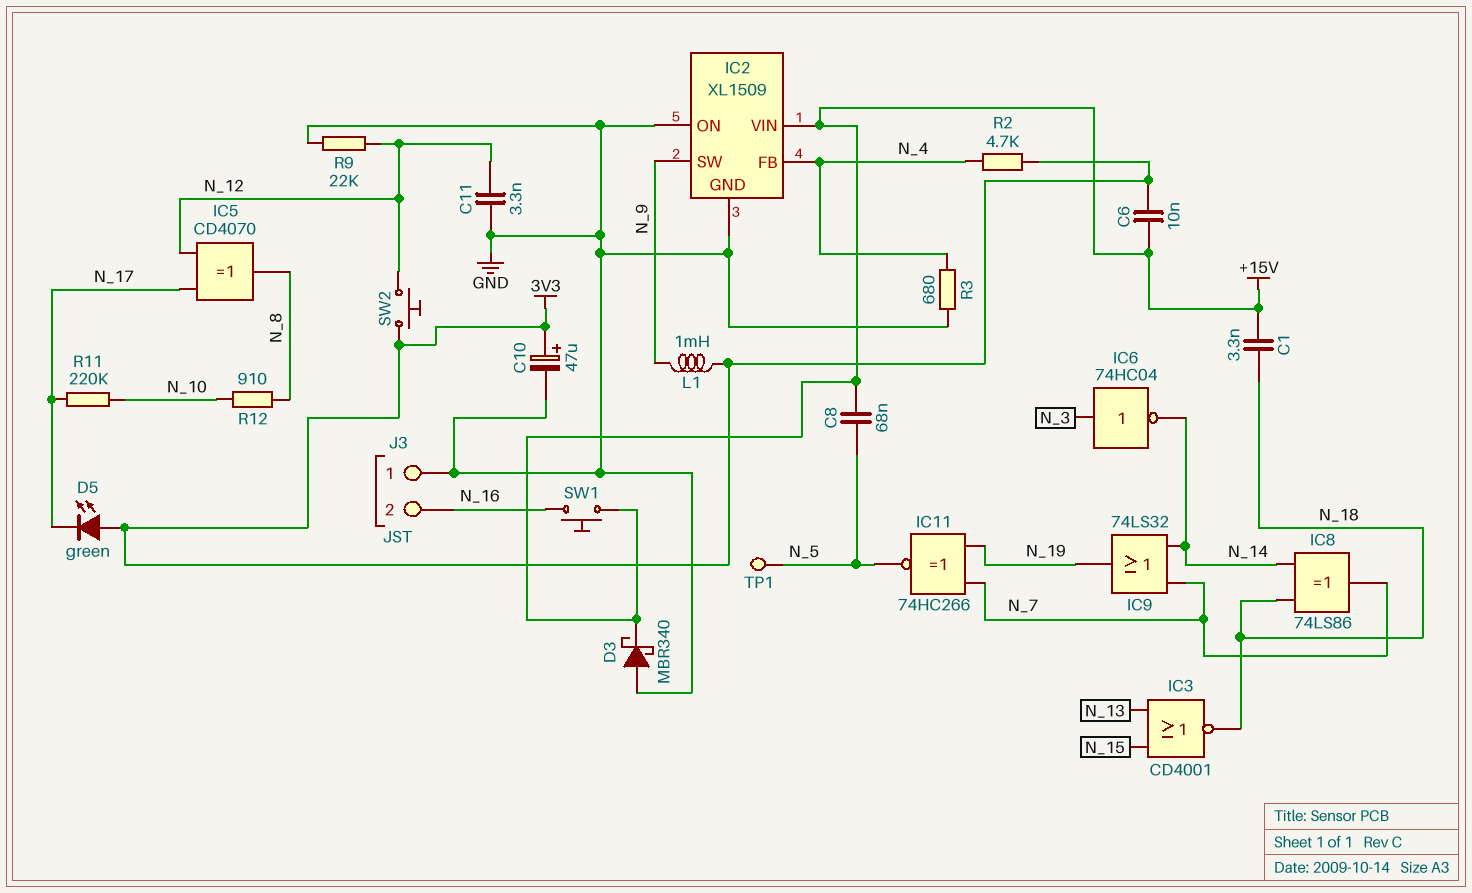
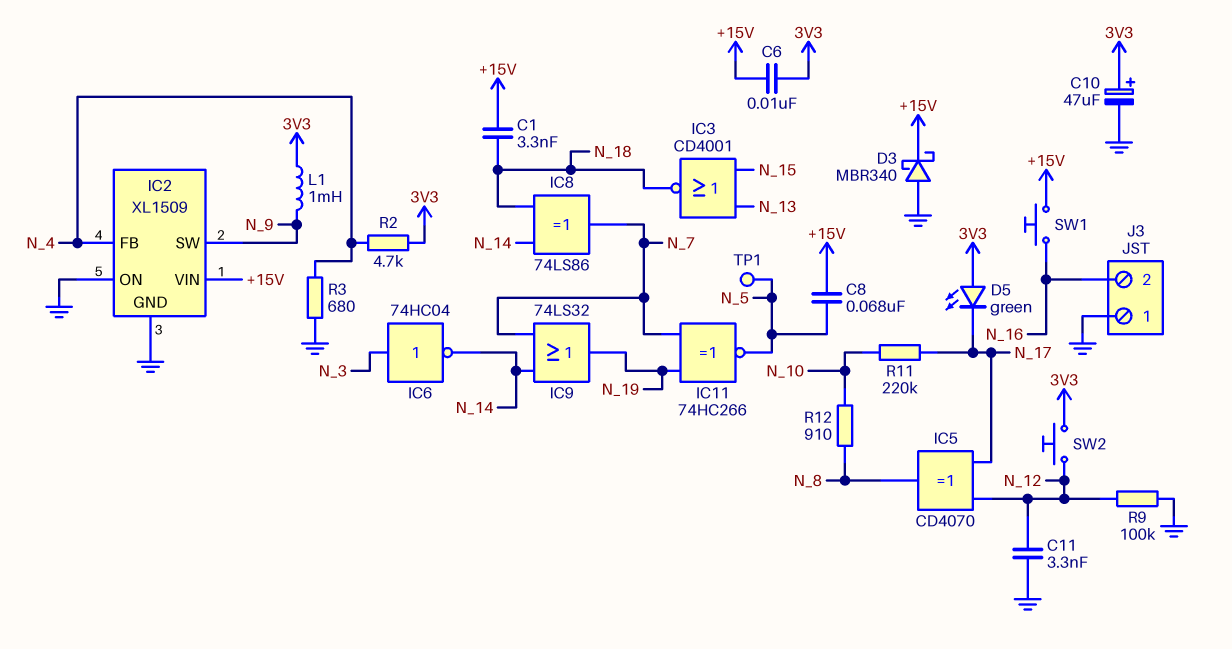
R9: 22k (GND, N_12) -> 100k (GND, N_12)

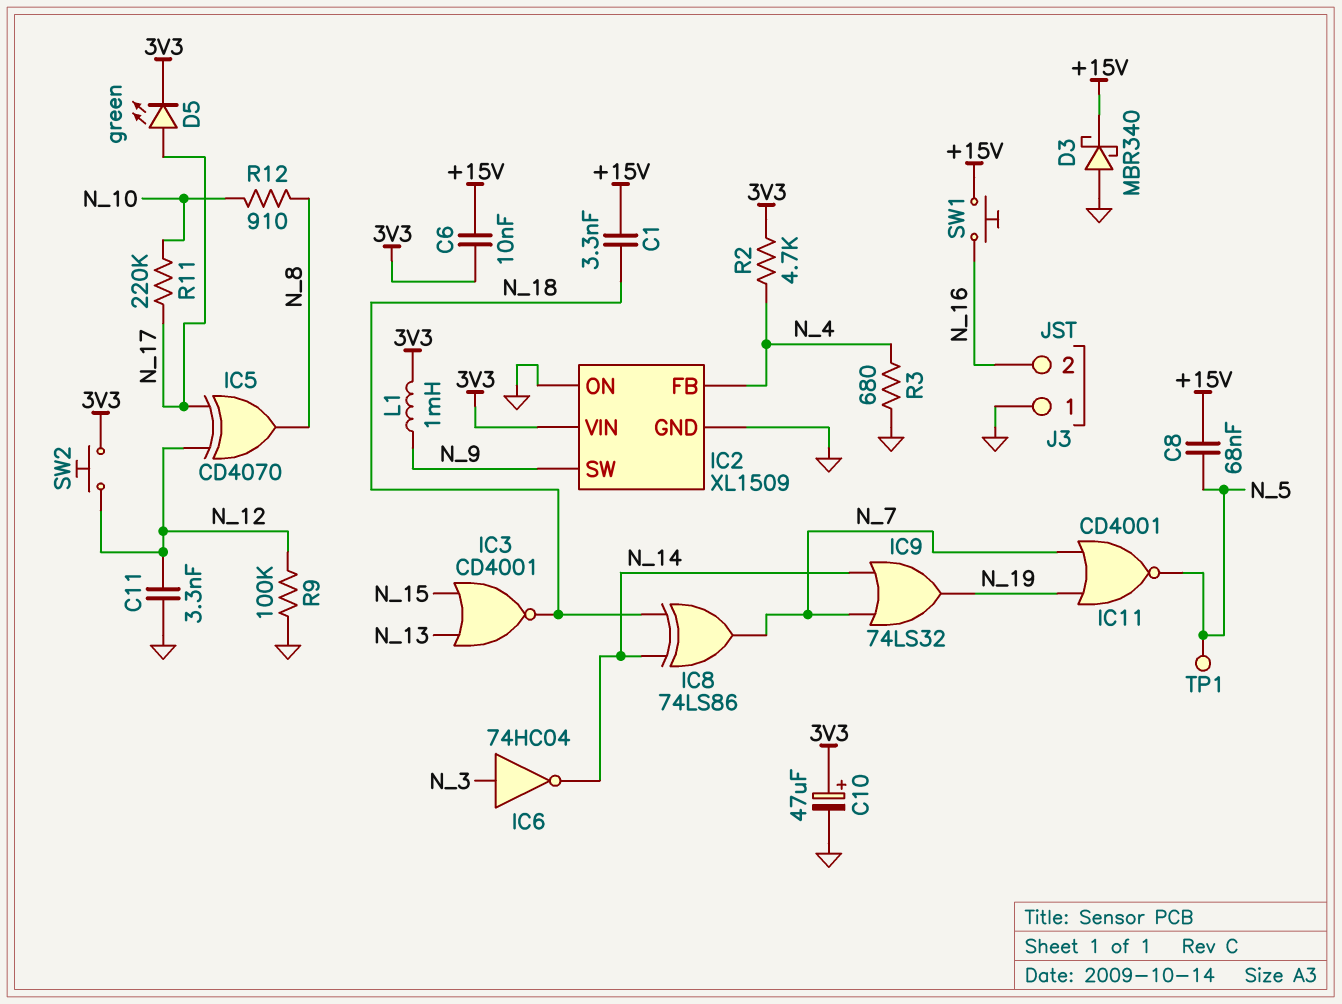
D5: LED green (A 3V3, K N_17) -> LED green (A N_17, K 3V3)
IC2 pin VIN: +15V -> 3V3
IC11: XNOR 74HC266 (in N_7, in N_19, out N_5) -> NOR CD4001 (in N_7, in N_19, out N_5)

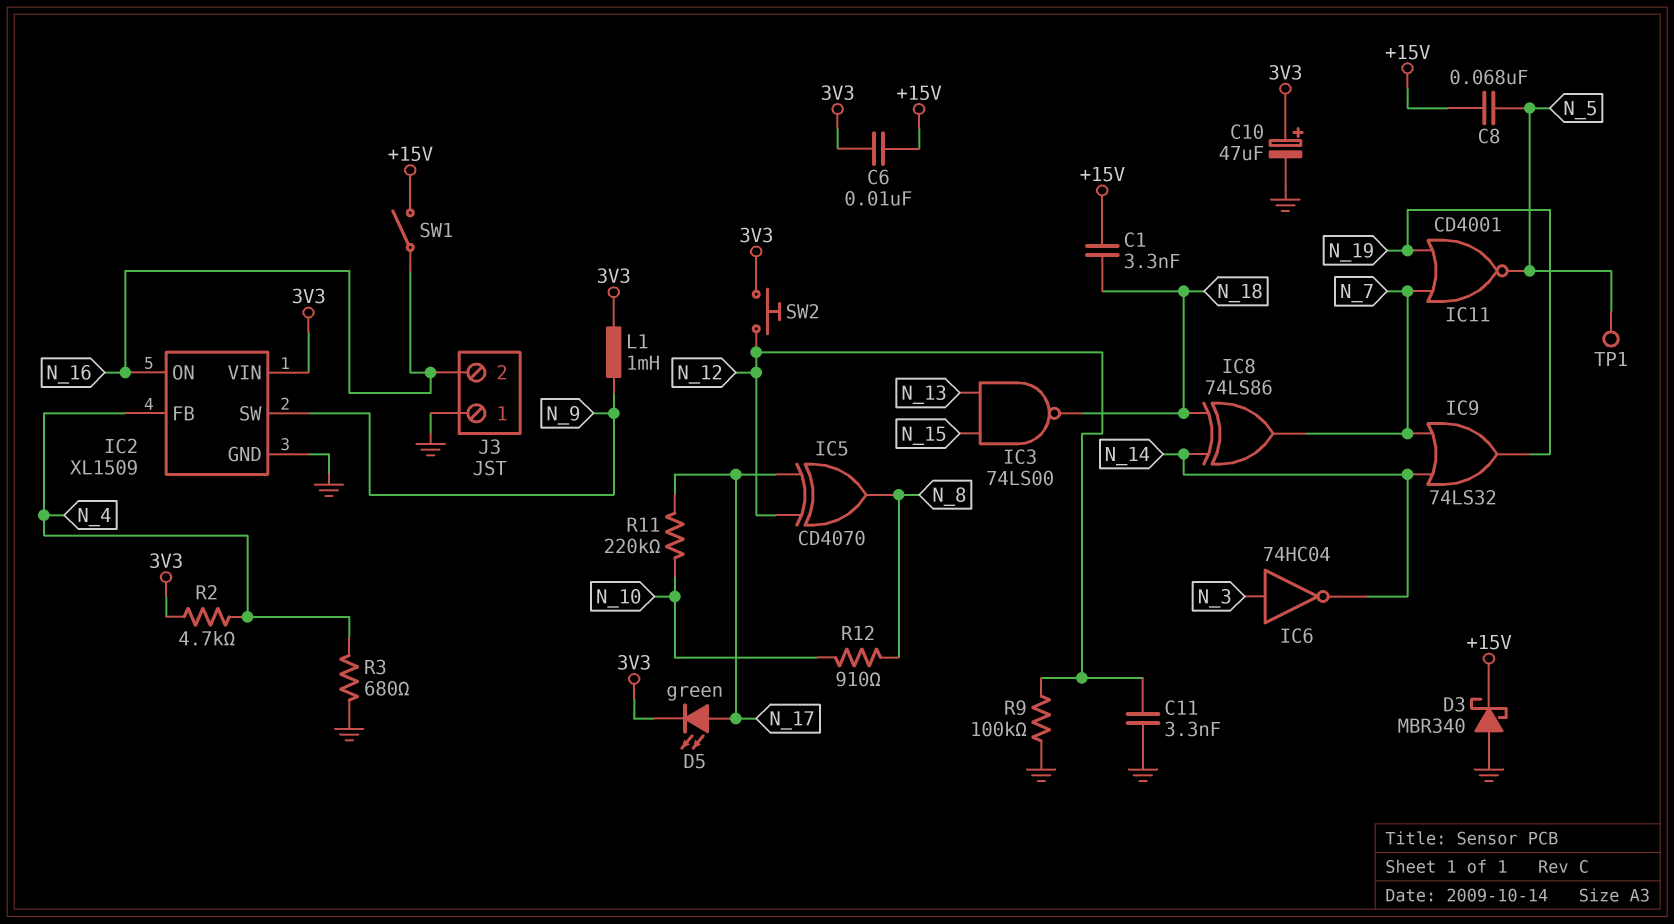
IC2 pin ON: GND -> N_16
IC3: NOR CD4001 (in N_13, in N_15, out N_18) -> NAND 74LS00 (in N_13, in N_15, out N_18)
SW1: button (+15V, N_16) -> switch (+15V, N_16)

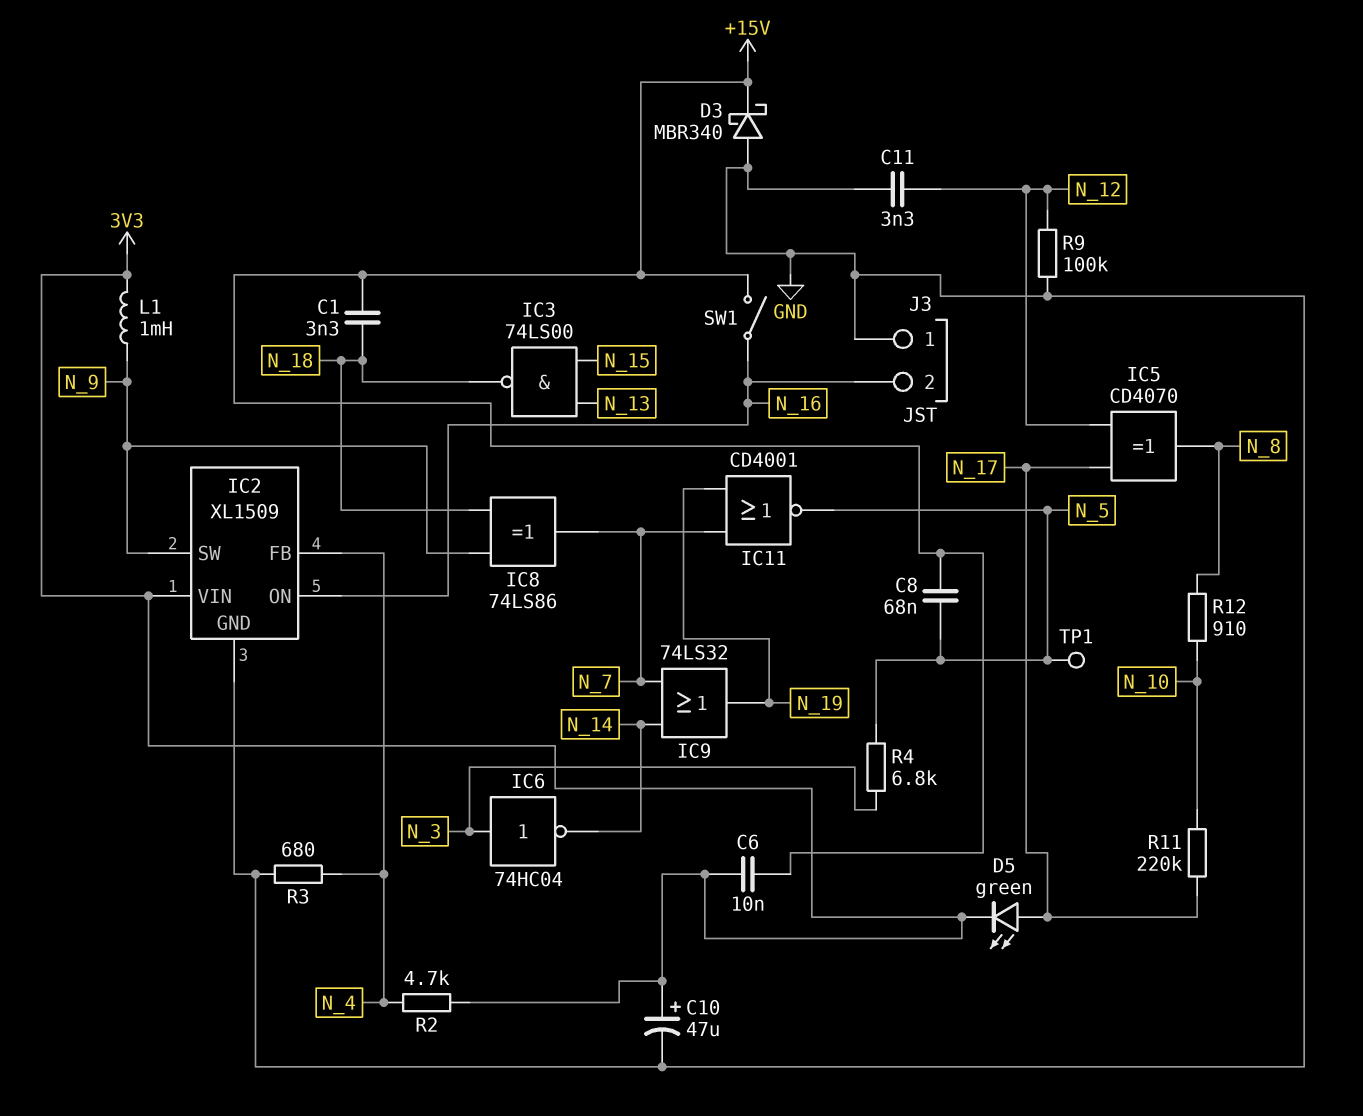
IC8: XOR 74LS86 (in N_14, in N_18, out N_7) -> XOR 74LS86 (in N_9, in N_18, out N_7)
R4: none -> 6.8k (N_3, N_5)
SW2: button (3V3, N_12) -> none

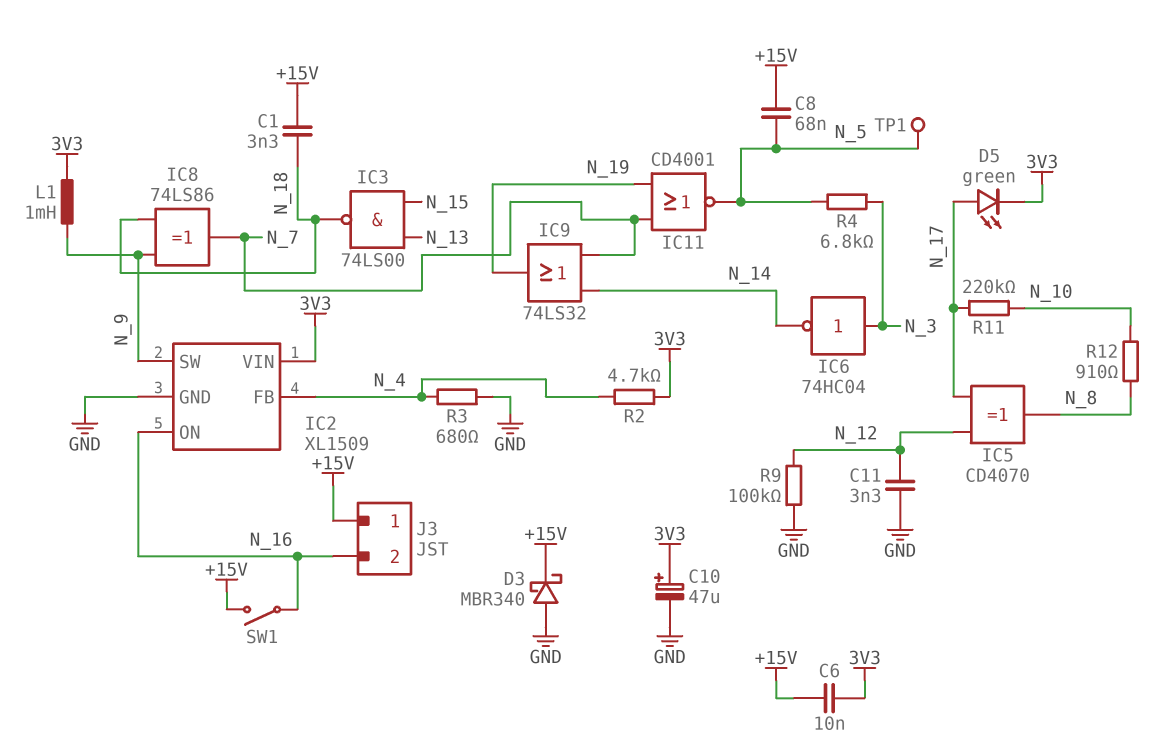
J3 pin 1: GND -> +15V

